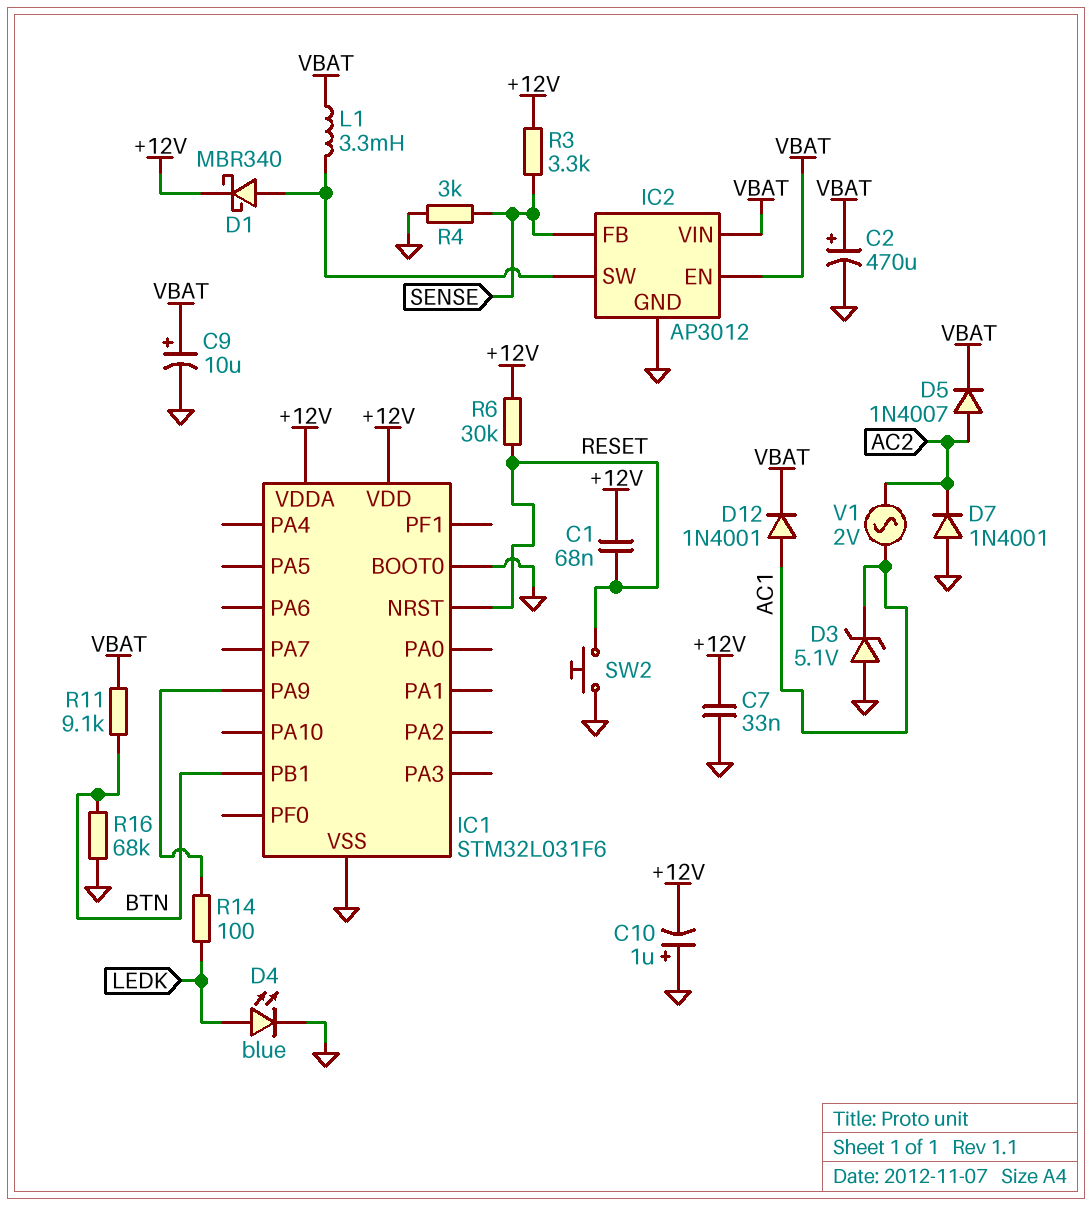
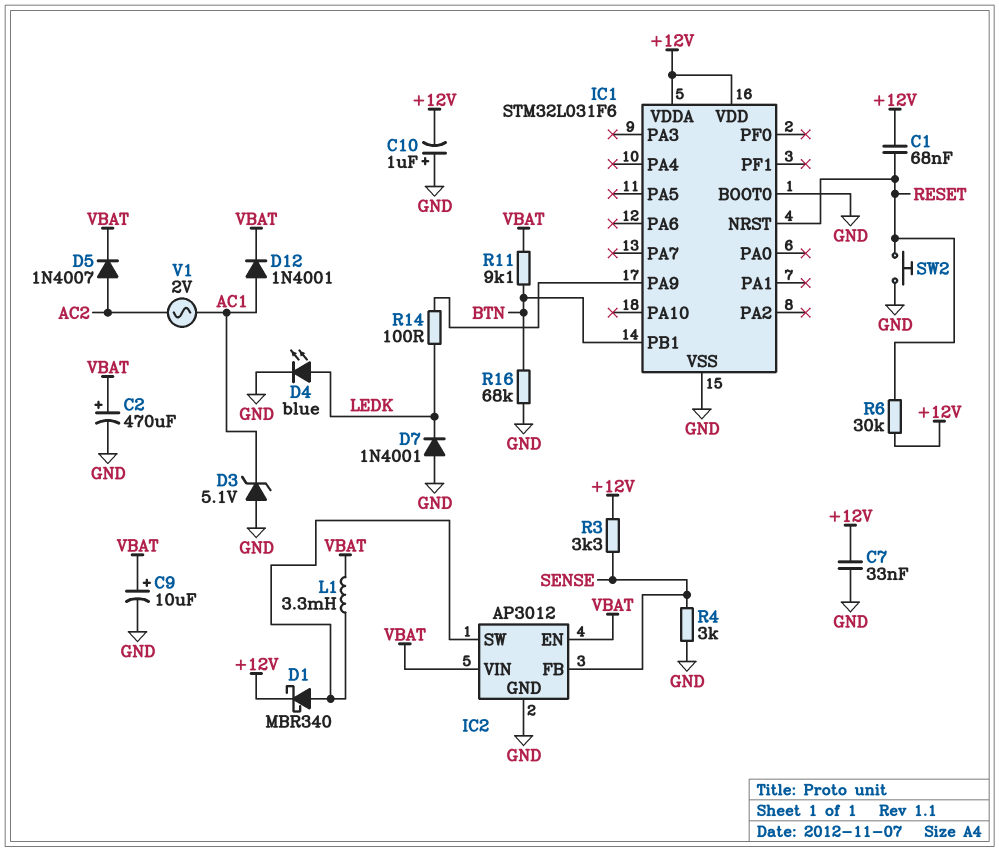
D7: diode 1N4001 (A GND, K AC2) -> diode 1N4001 (A GND, K LEDK)

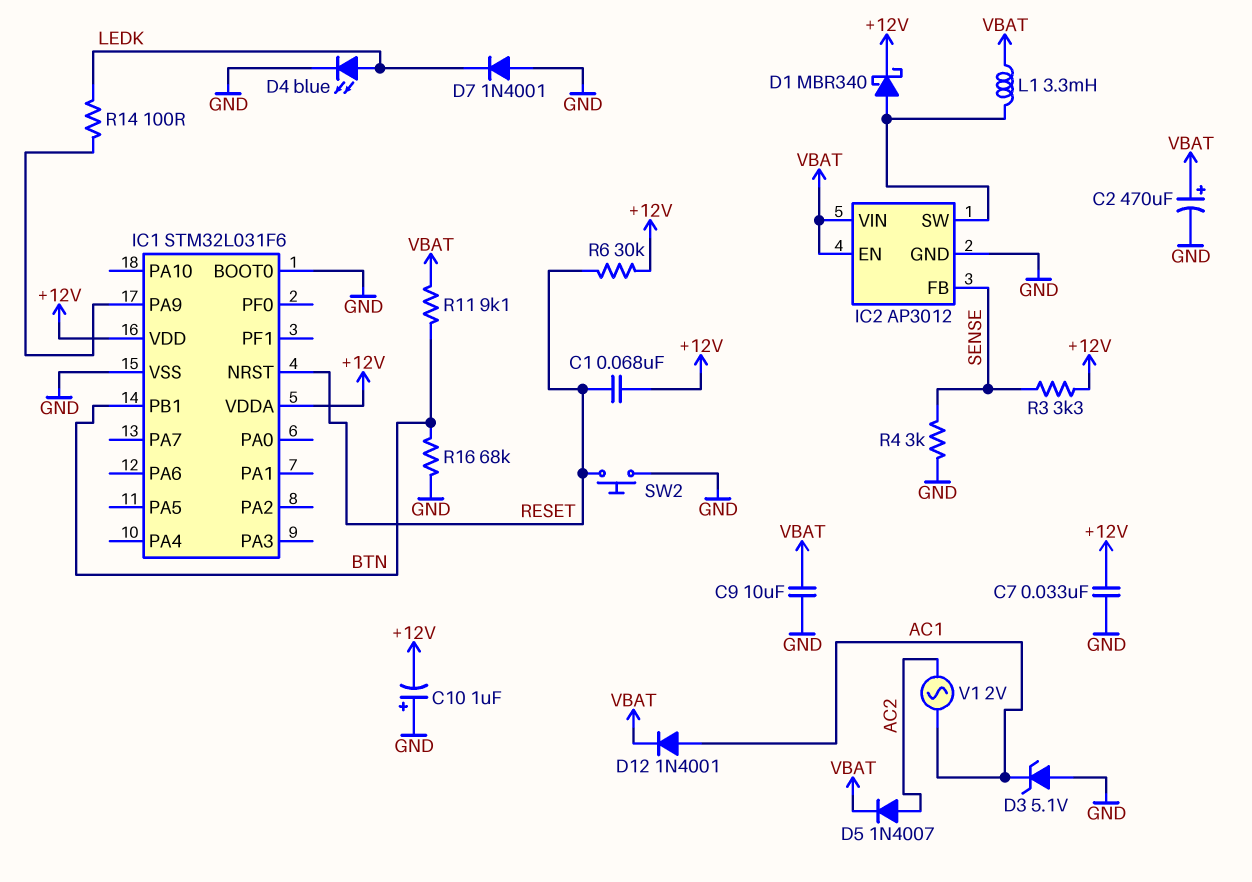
C9: 10uF (plus VBAT, minus GND) -> 10uF (GND, VBAT)

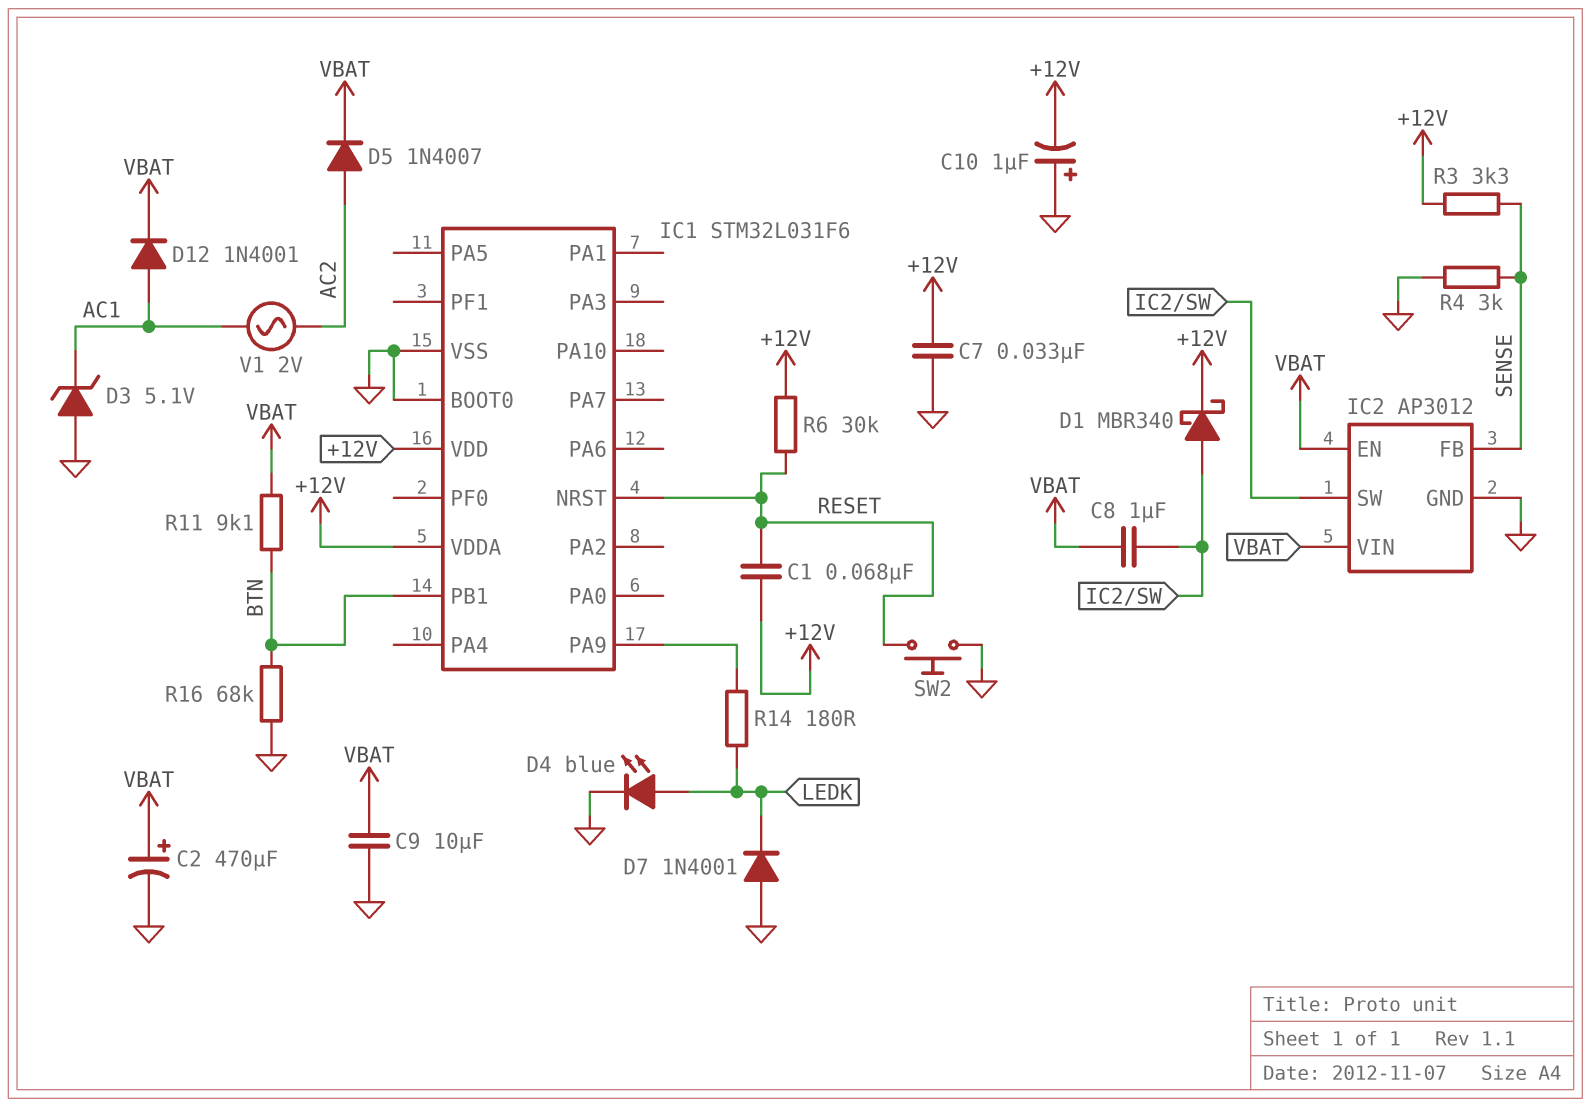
C8: none -> 1uF (IC2/SW, VBAT)
L1: 3.3mH (IC2/SW, VBAT) -> none
R14: 100 (IC1/PA9, LEDK) -> 180 (IC1/PA9, LEDK)

